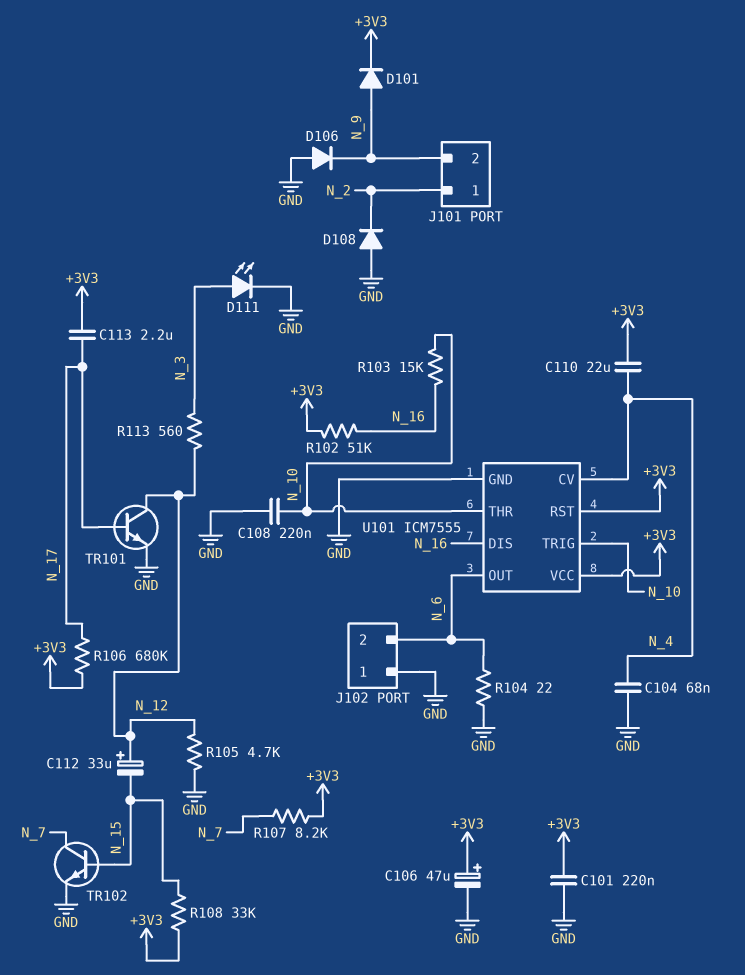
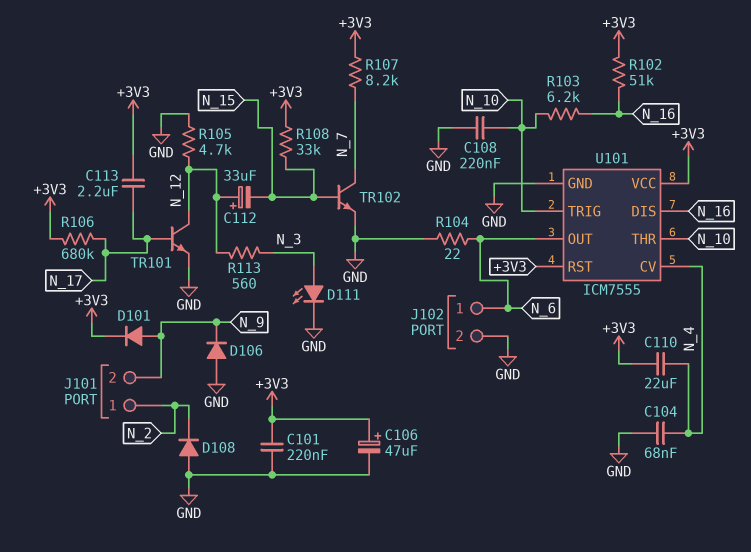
J102 pin 1: GND -> N_6
J102 pin 2: N_6 -> GND
R103: 15k (N_10, N_16) -> 6.2k (N_10, N_16)

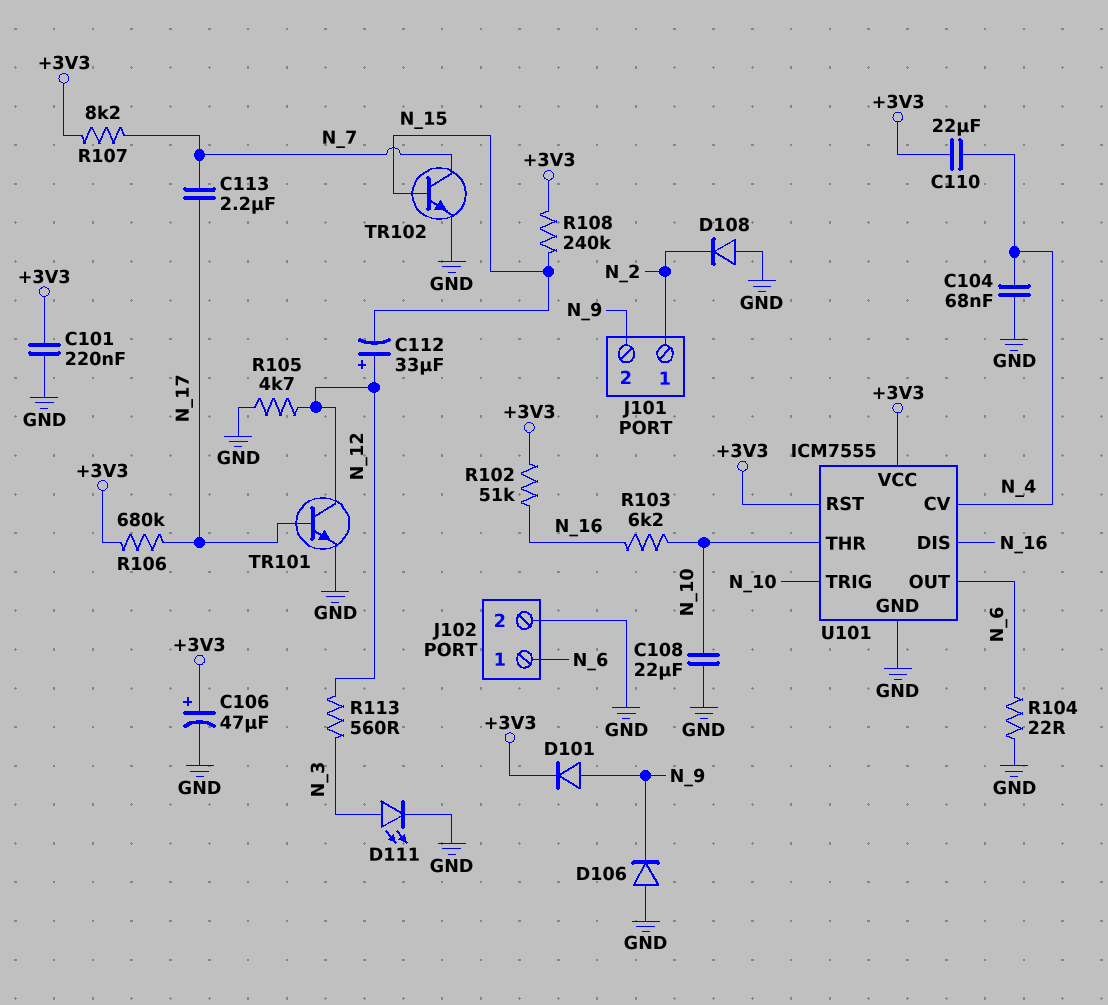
C108: 220nF (GND, N_10) -> 22uF (GND, N_10)
C113: 2.2uF (+3V3, N_17) -> 2.2uF (N_7, N_17)
R108: 33k (+3V3, N_15) -> 240k (+3V3, N_15)

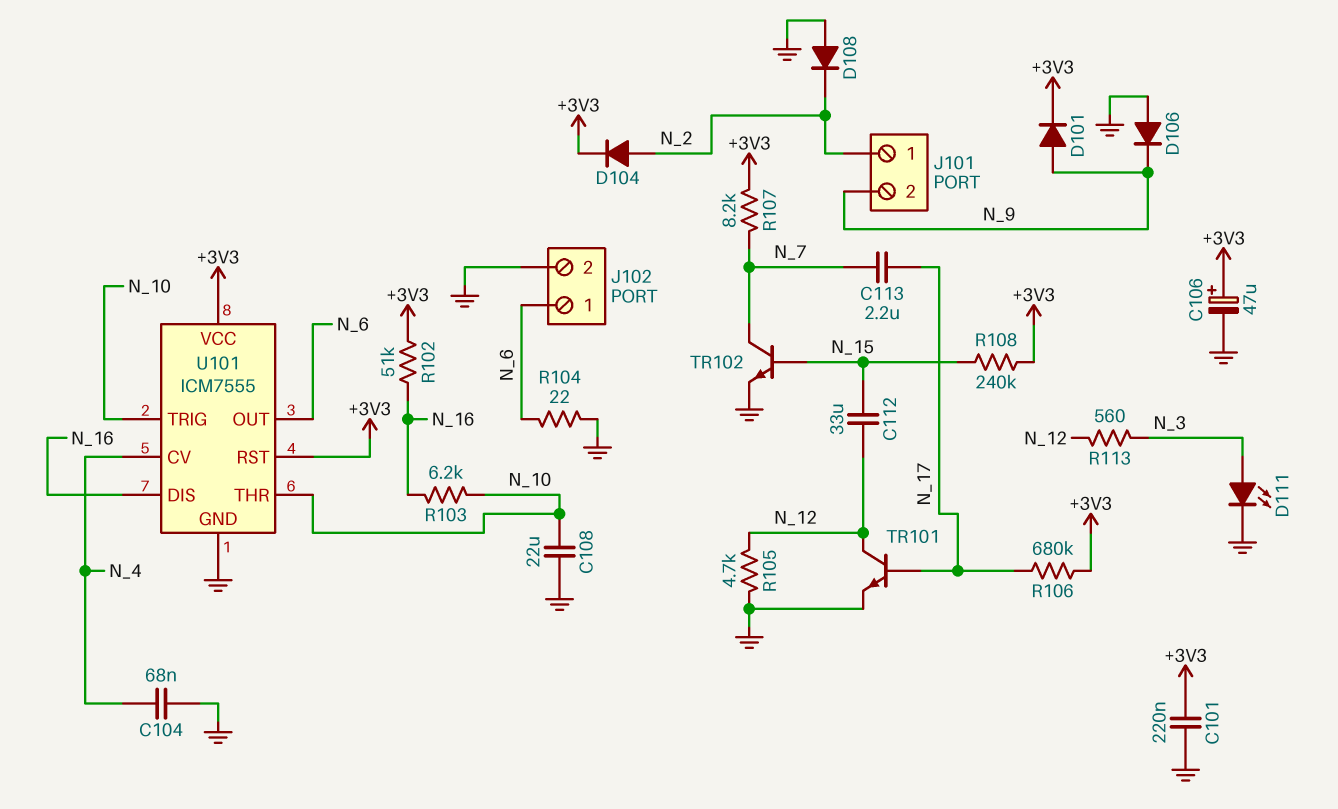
C110: 22uF (+3V3, N_4) -> none
C112: 33uF (plus N_12, minus N_15) -> 33uF (N_12, N_15)
D104: none -> diode (A N_2, K +3V3)

